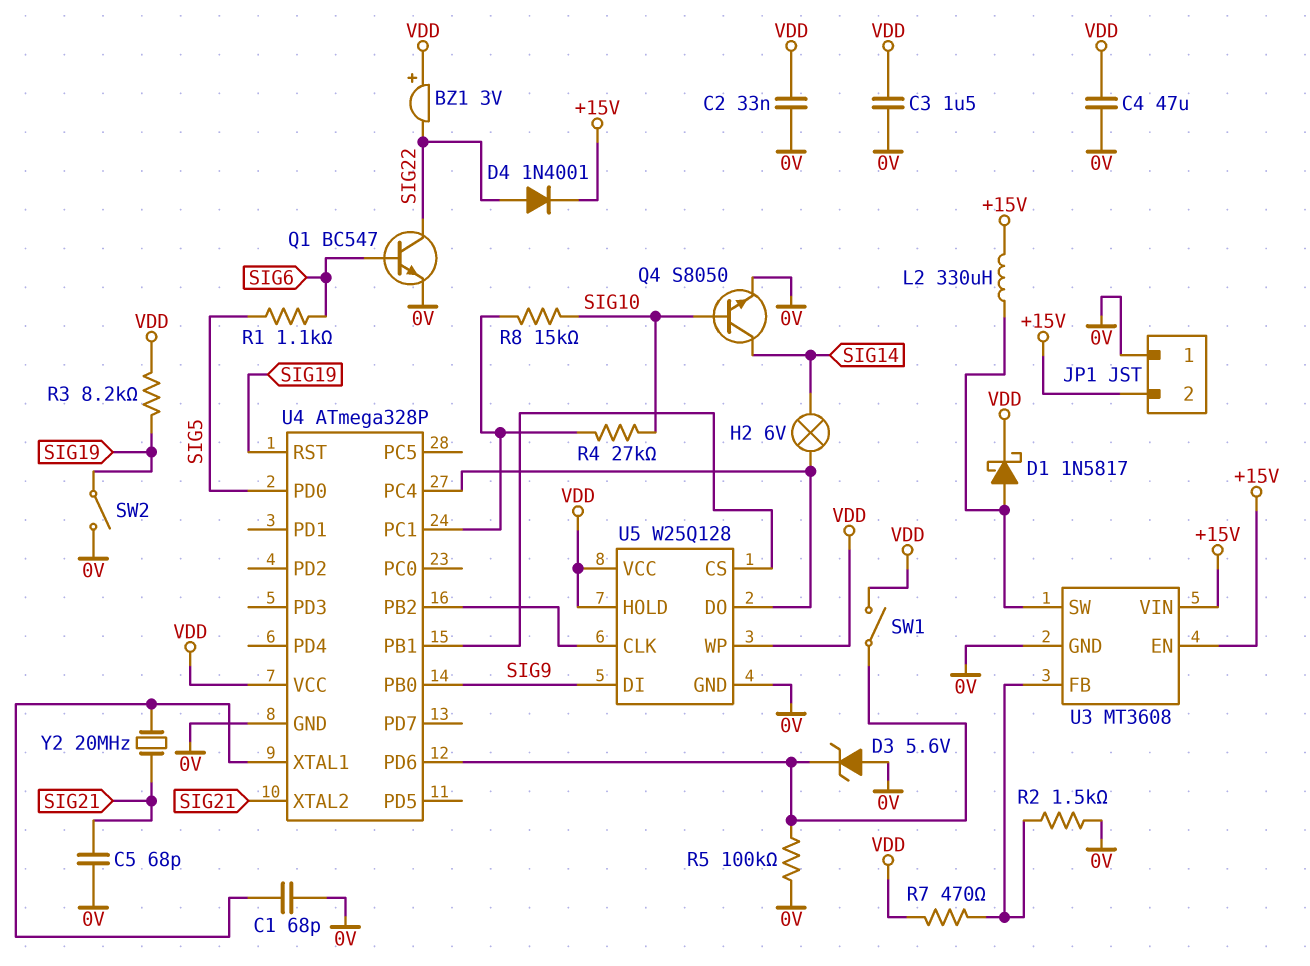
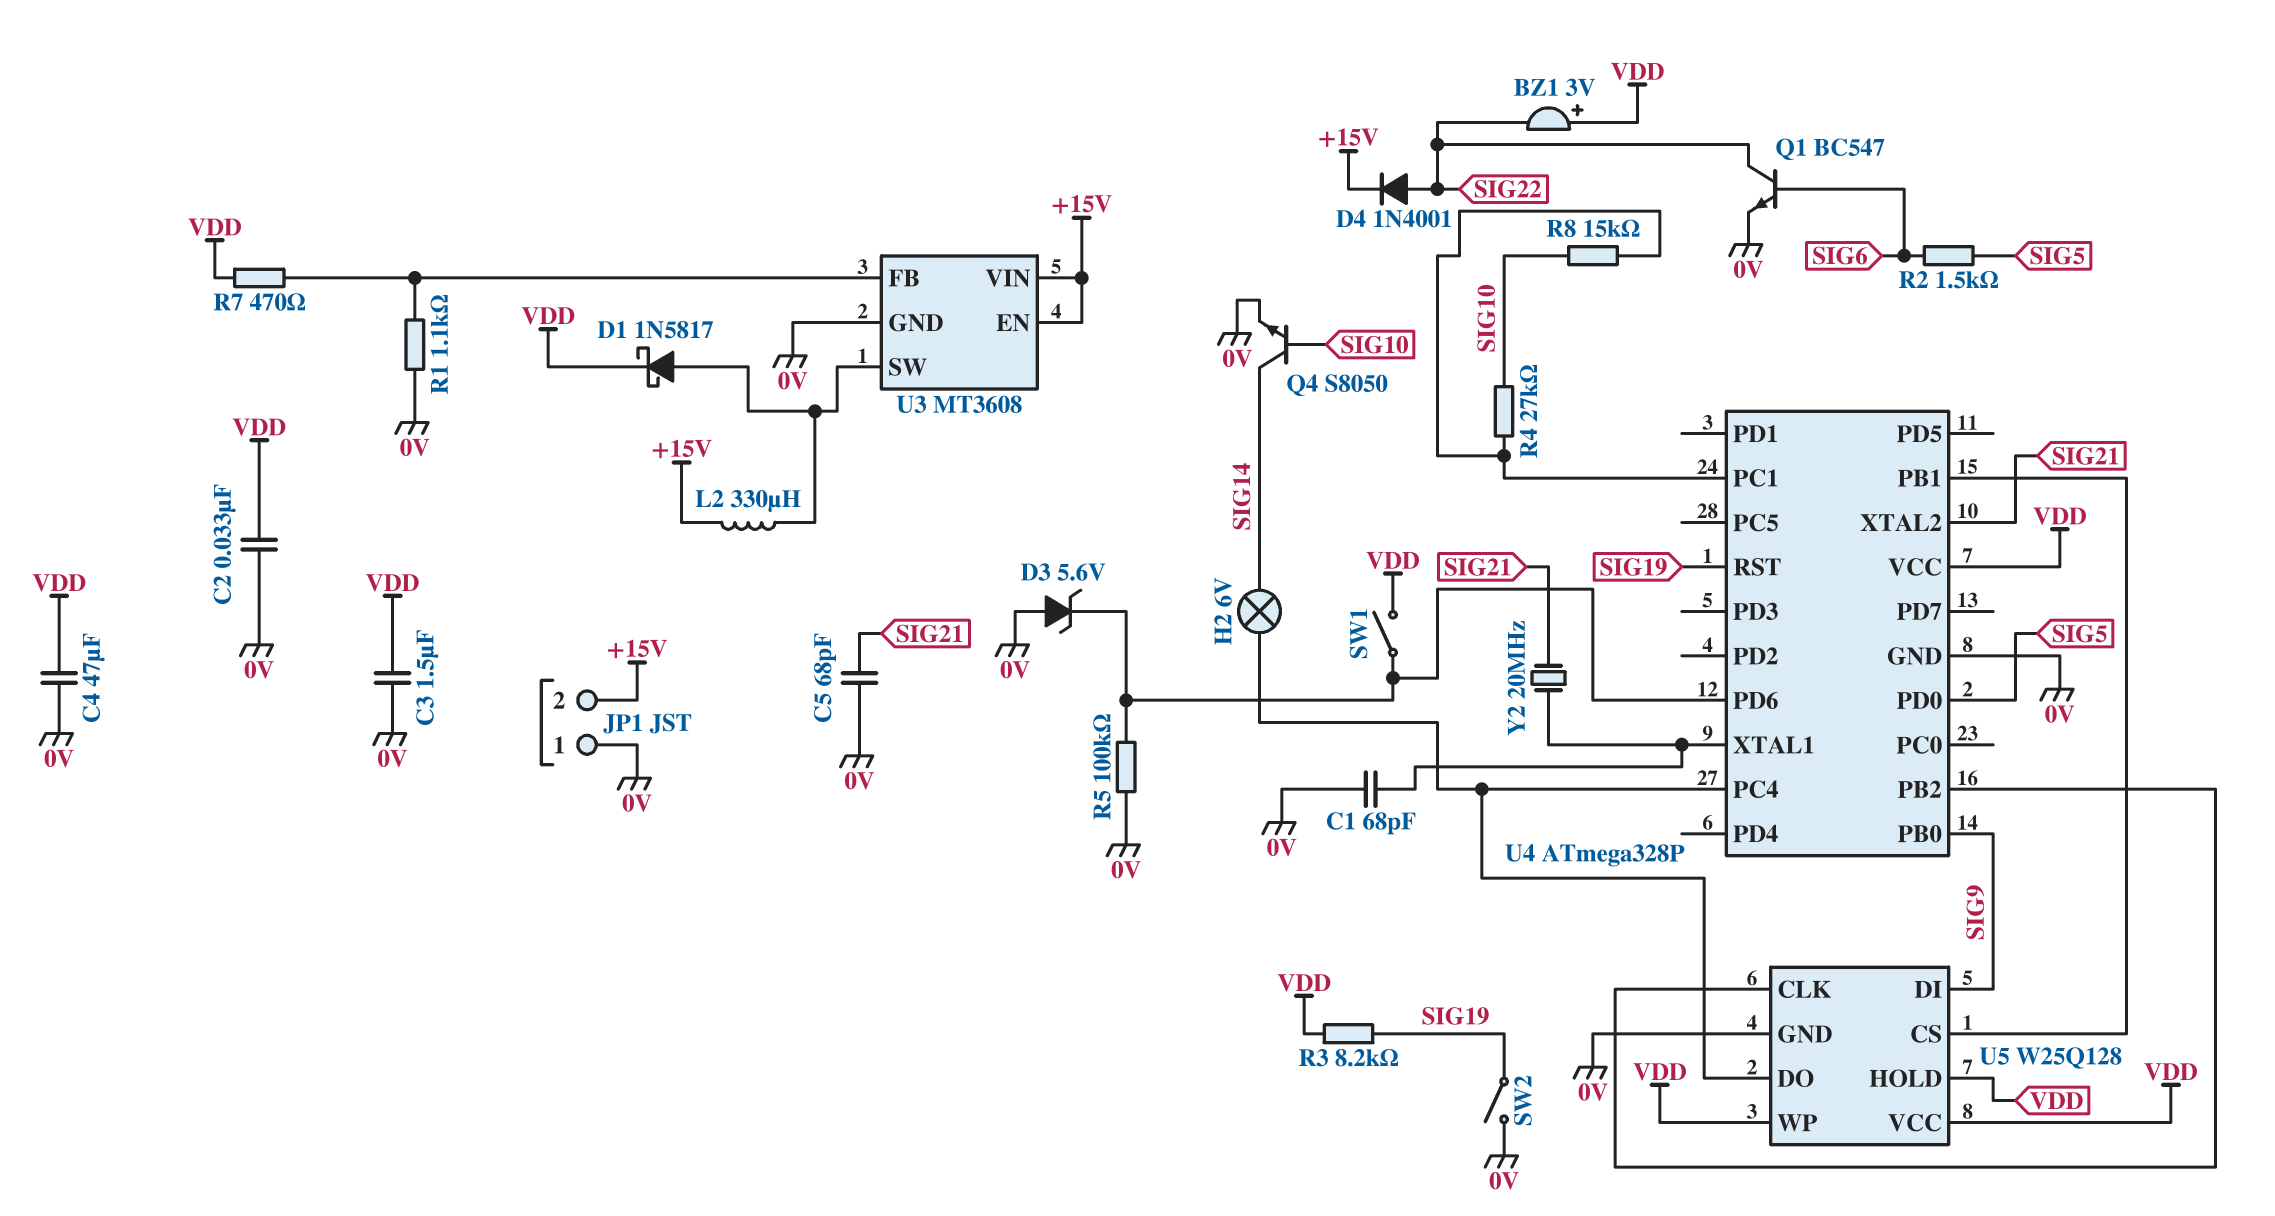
R1: 1.1k (SIG5, SIG6) -> 1.1k (0V, U3/FB)
R2: 1.5k (0V, U3/FB) -> 1.5k (SIG5, SIG6)

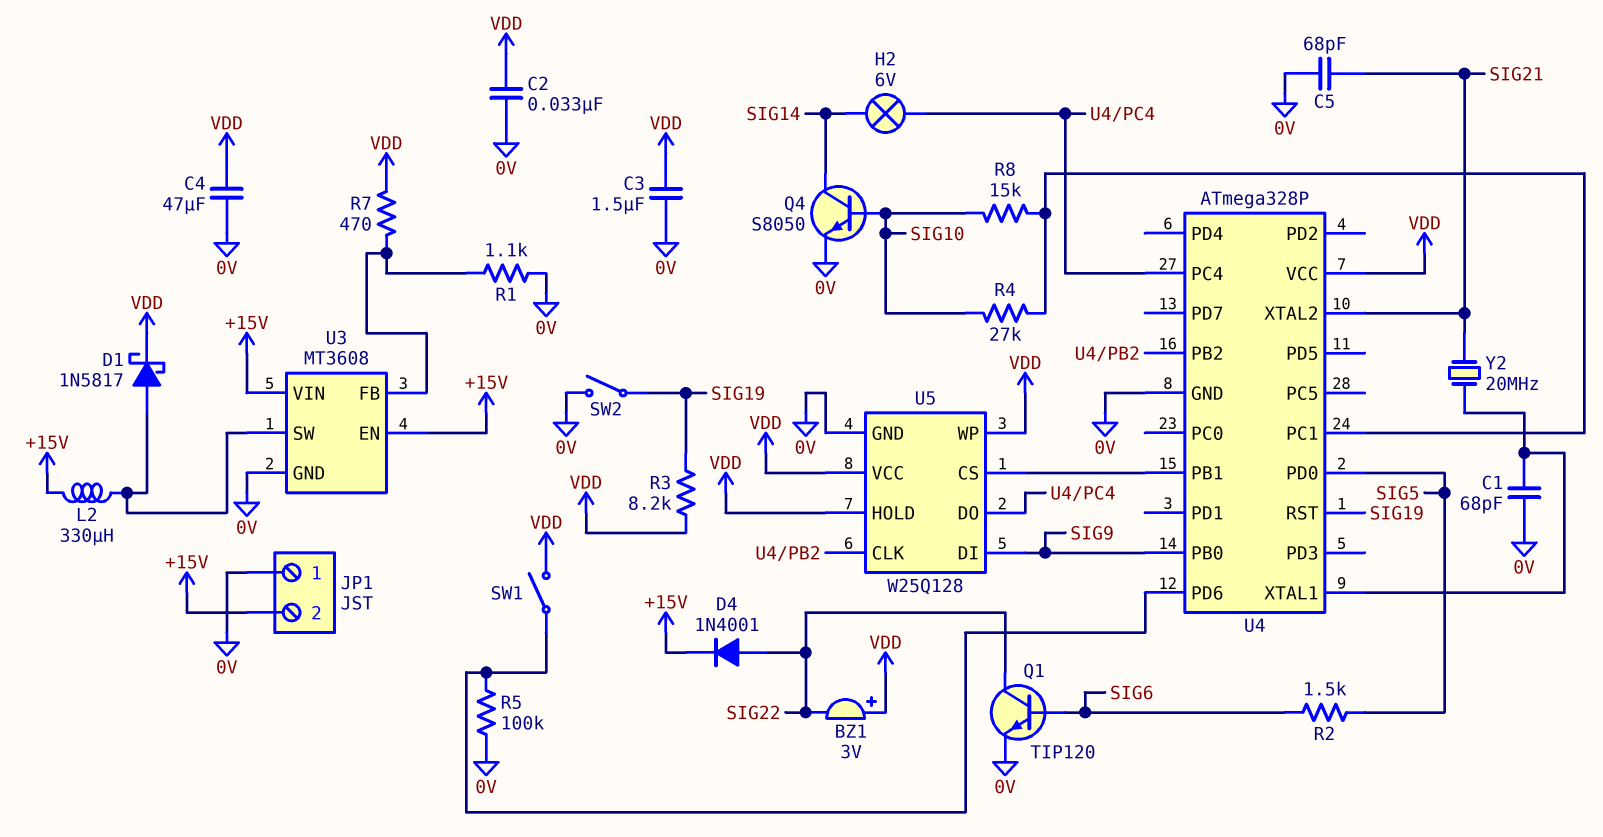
D3: zener 5.6V (A 0V, K U4/PD6) -> none
Q1: NPN BC547 (B SIG6, C SIG22, E 0V) -> NPN TIP120 (B SIG6, C SIG22, E 0V)

